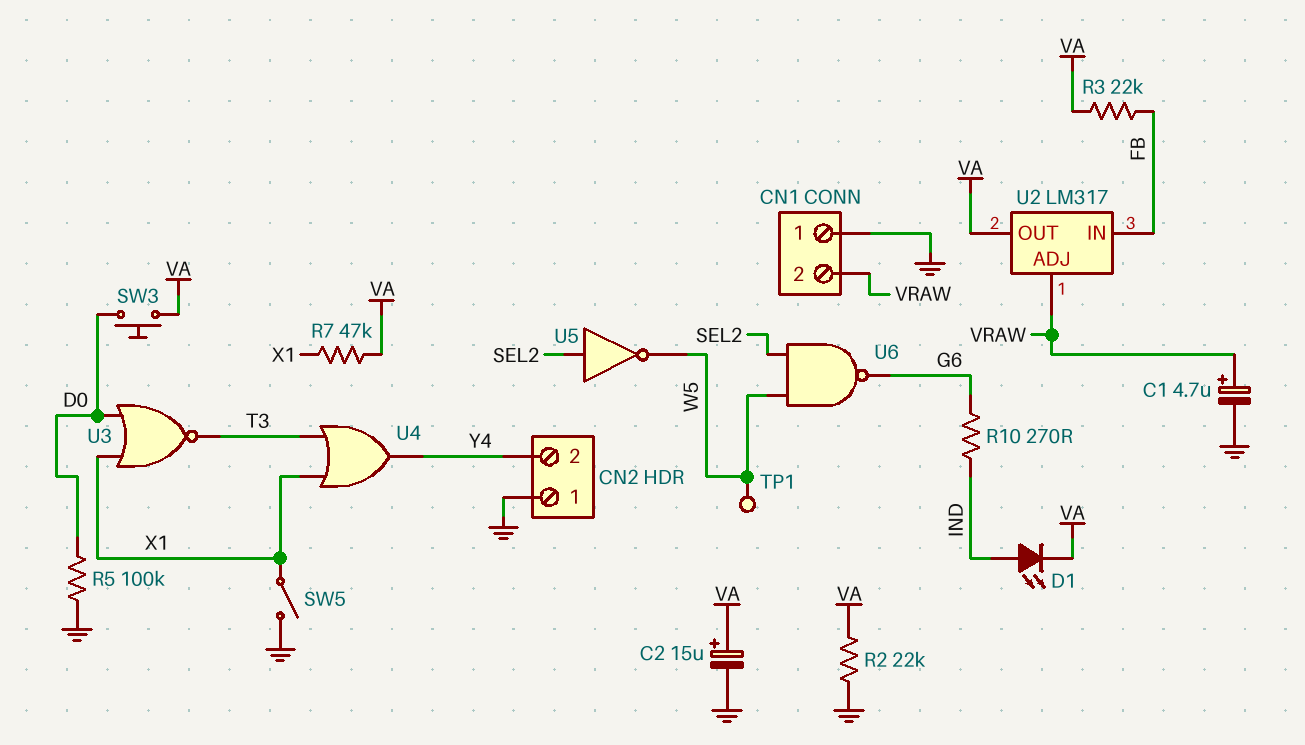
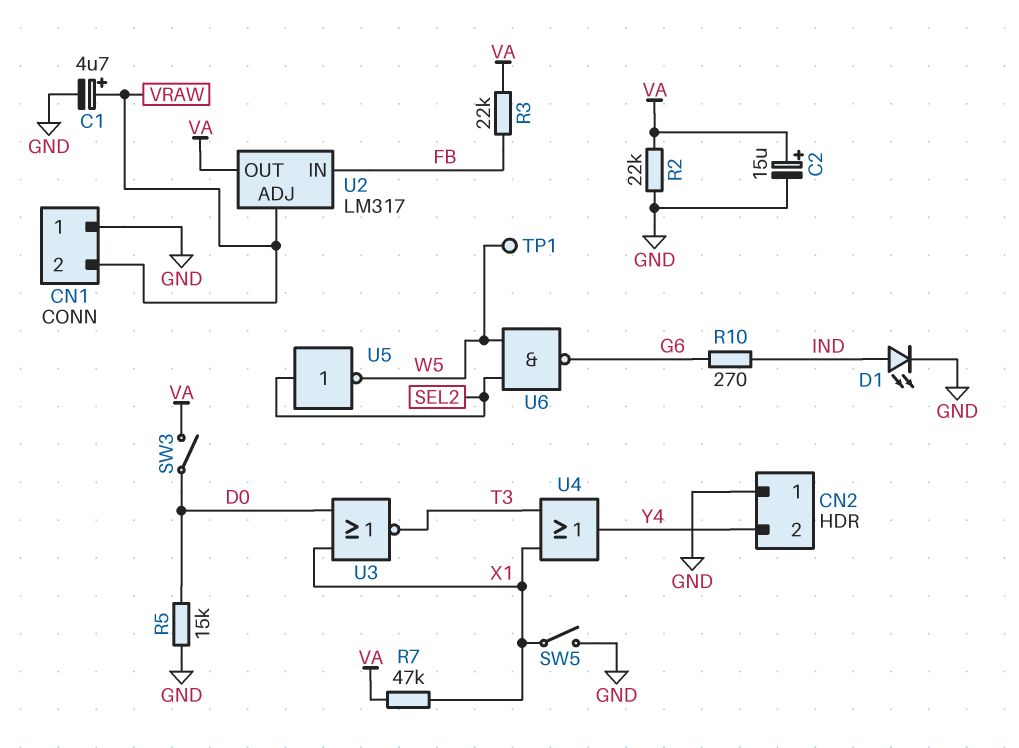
D1: LED (A IND, K VA) -> LED (A IND, K GND)
R5: 100k (D0, GND) -> 15k (D0, GND)
SW3: button (D0, VA) -> switch (D0, VA)

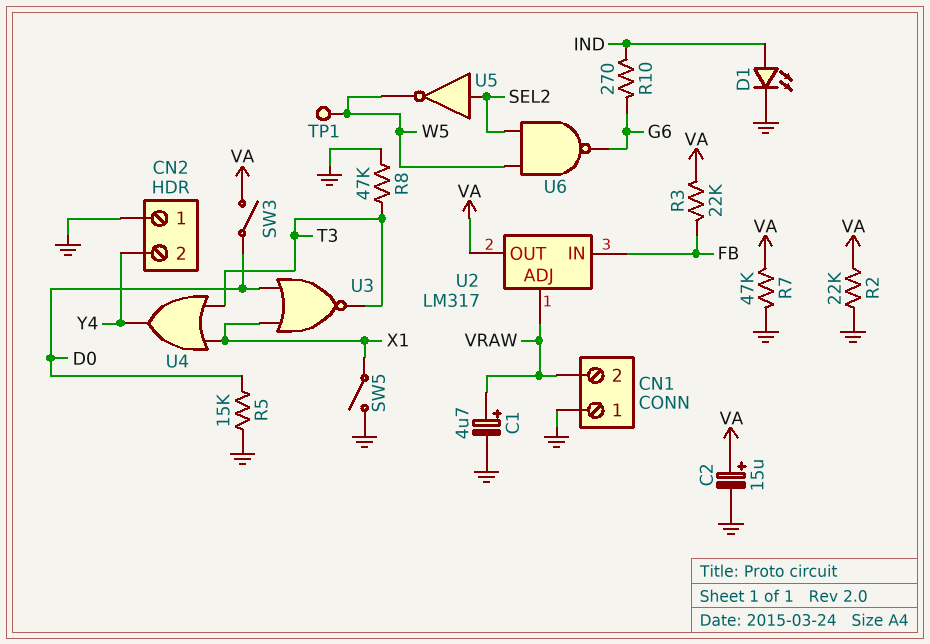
R7: 47k (VA, X1) -> 47k (GND, VA)
R8: none -> 47k (GND, T3)

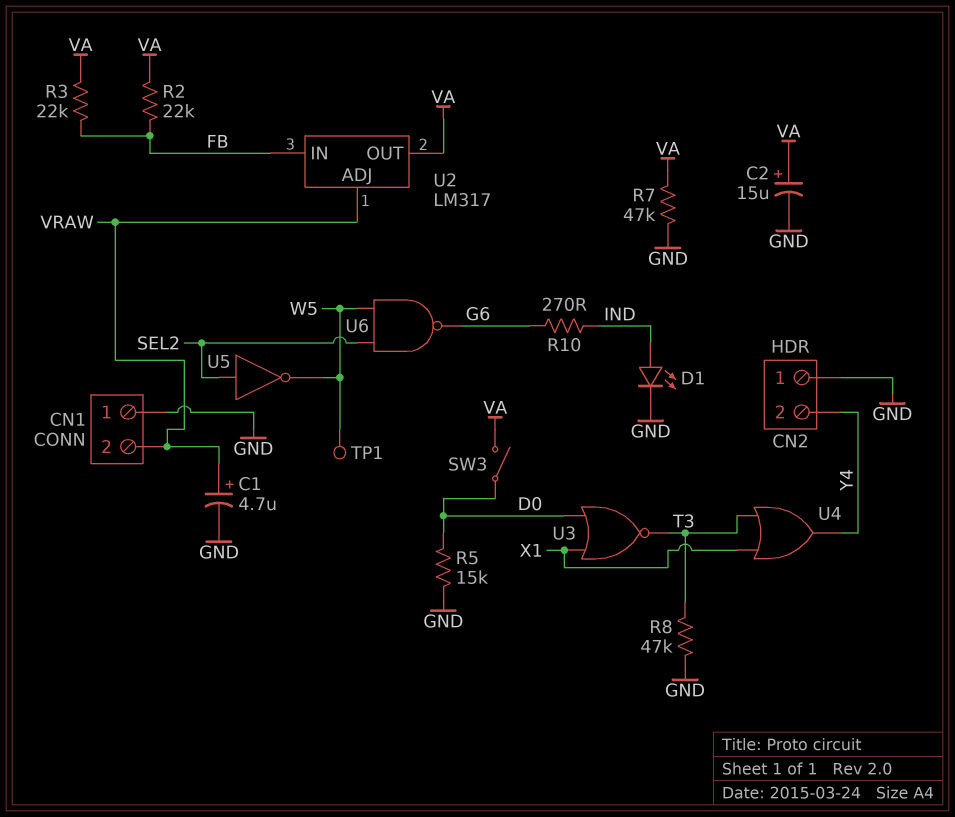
R2: 22k (GND, VA) -> 22k (FB, VA)
SW5: switch (GND, X1) -> none

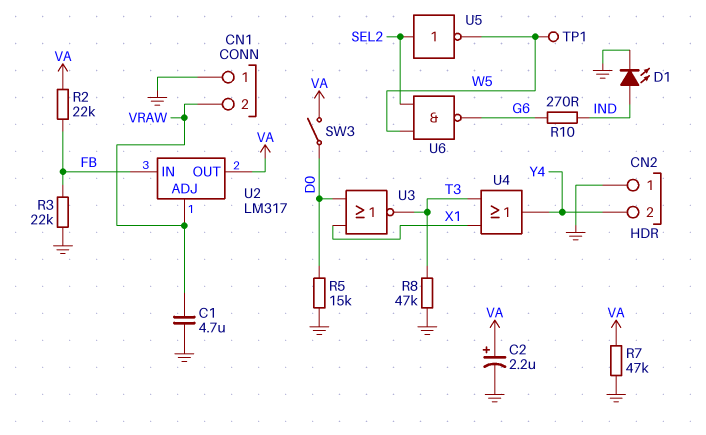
C1: 4.7uF (plus VRAW, minus GND) -> 4.7uF (GND, VRAW)
C2: 15uF (plus VA, minus GND) -> 2.2uF (plus VA, minus GND)
R3: 22k (FB, VA) -> 22k (FB, GND)

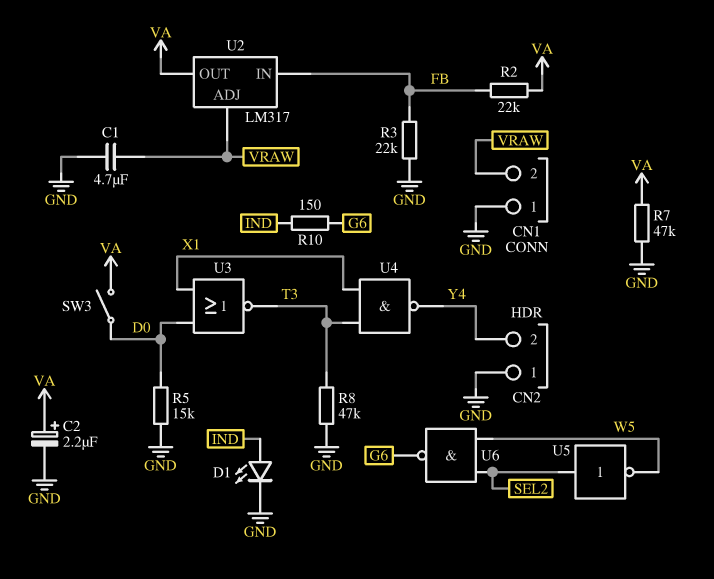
R10: 270 (G6, IND) -> 150 (G6, IND)
TP1: test point (W5) -> none
U4: OR (in T3, in X1, out Y4) -> NAND (in T3, in X1, out Y4)

